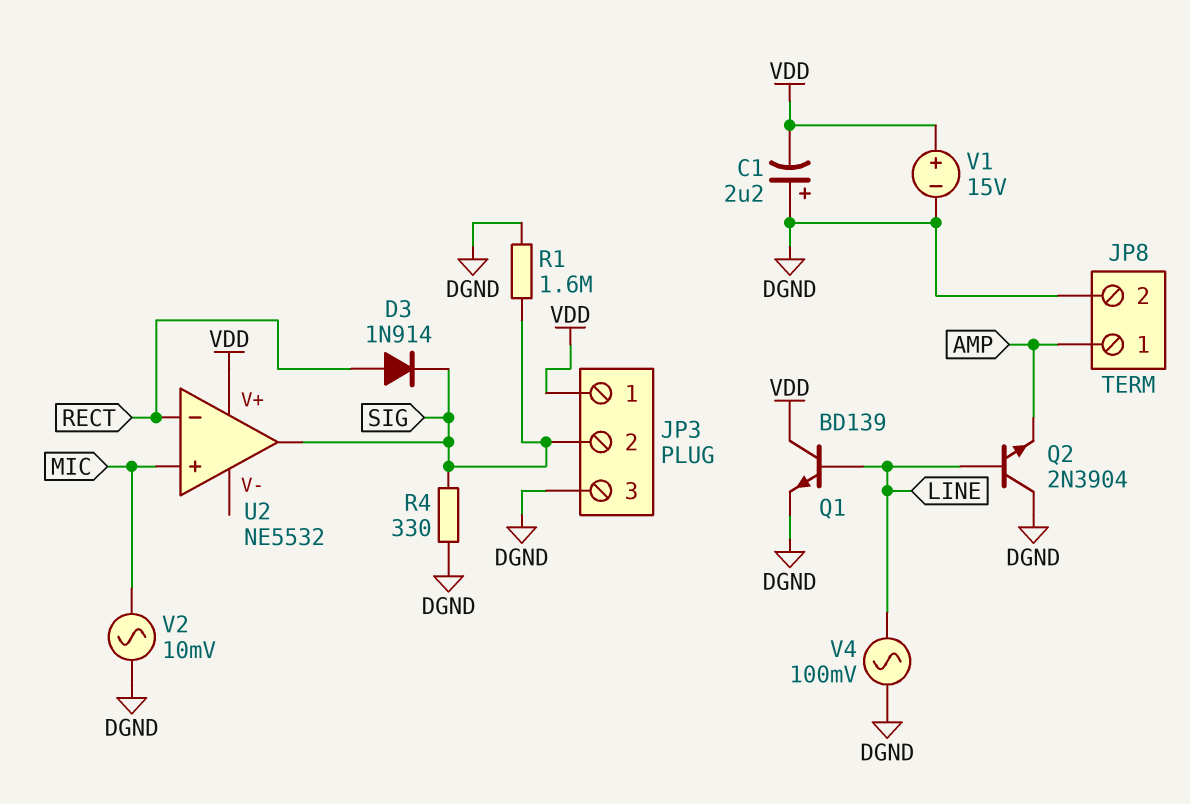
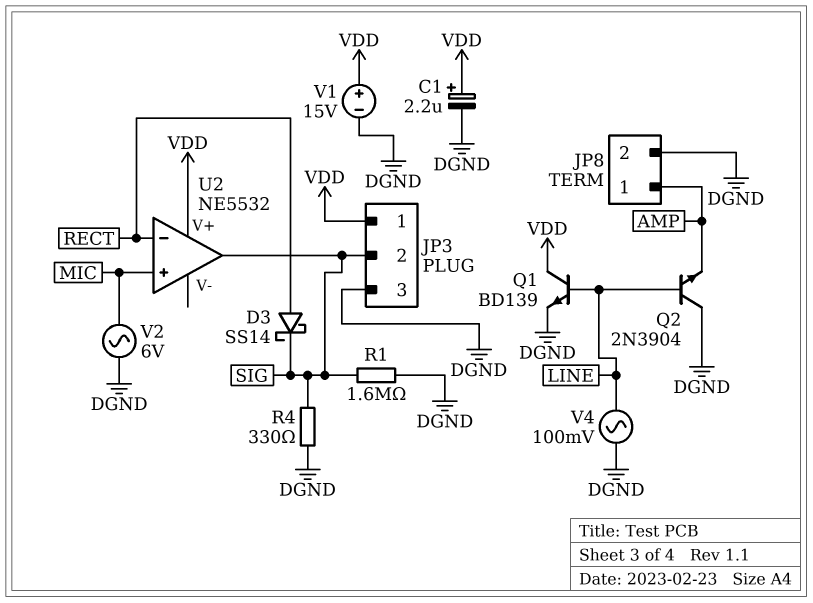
C1: 2.2uF (plus DGND, minus VDD) -> 2.2uF (plus VDD, minus DGND)
D3: diode 1N914 (A RECT, K SIG) -> schottky SS14 (A RECT, K SIG)
V2: AC 10mV (DGND, MIC) -> AC 6V (DGND, MIC)

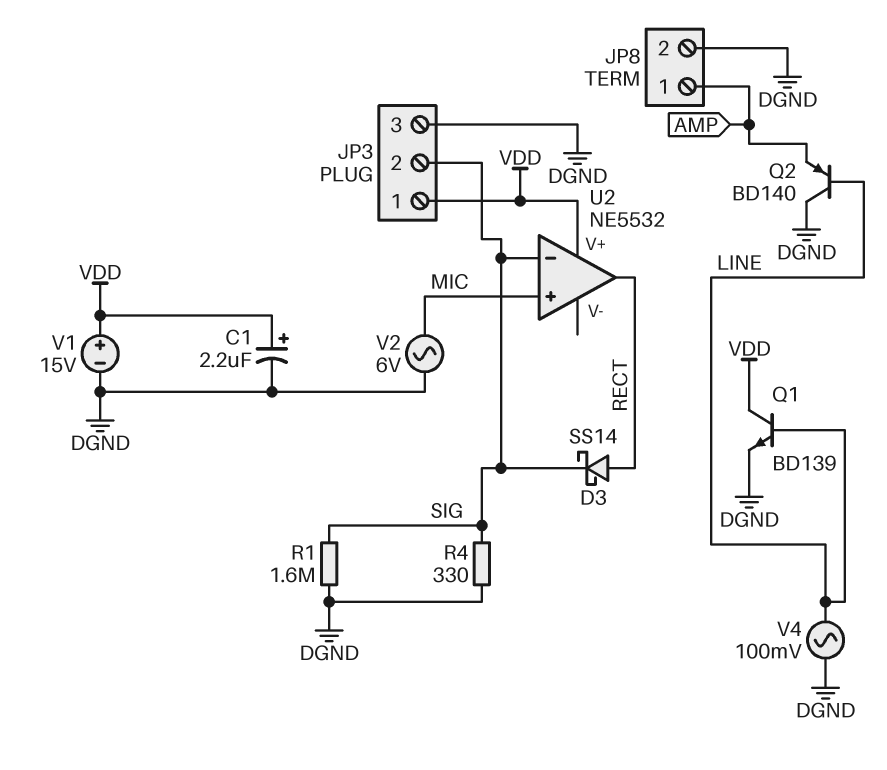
Q2: NPN 2N3904 (B LINE, C DGND, E AMP) -> PNP BD140 (B LINE, C DGND, E AMP)
U2 pin in-: RECT -> SIG
U2 pin out: SIG -> RECT

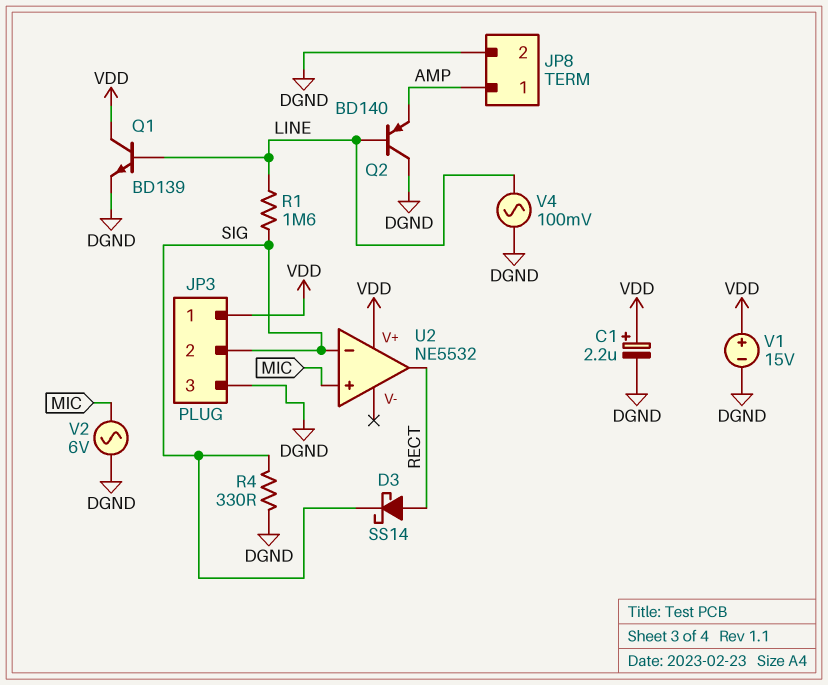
R1: 1.6M (DGND, SIG) -> 1.6M (LINE, SIG)

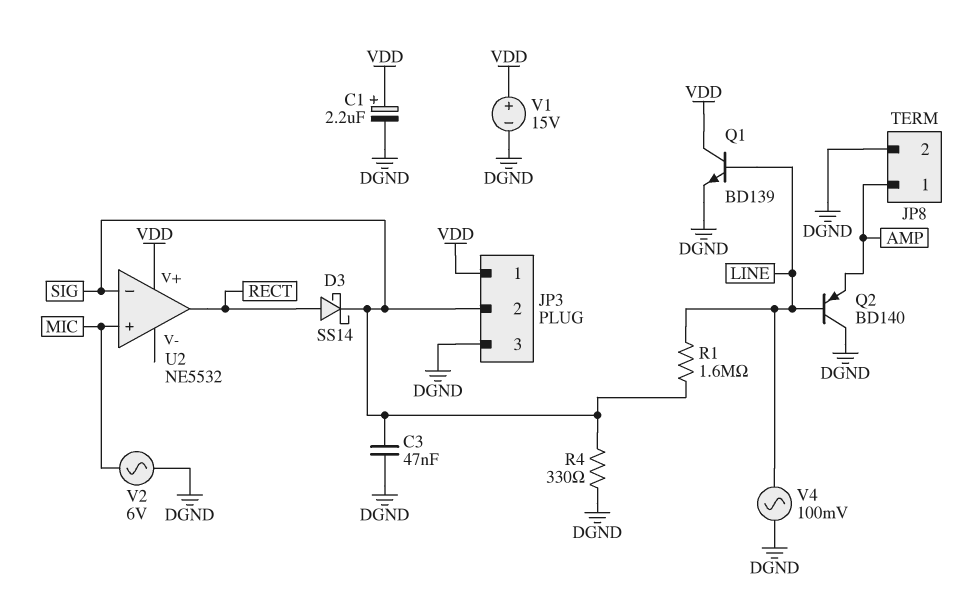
C3: none -> 47nF (DGND, SIG)

